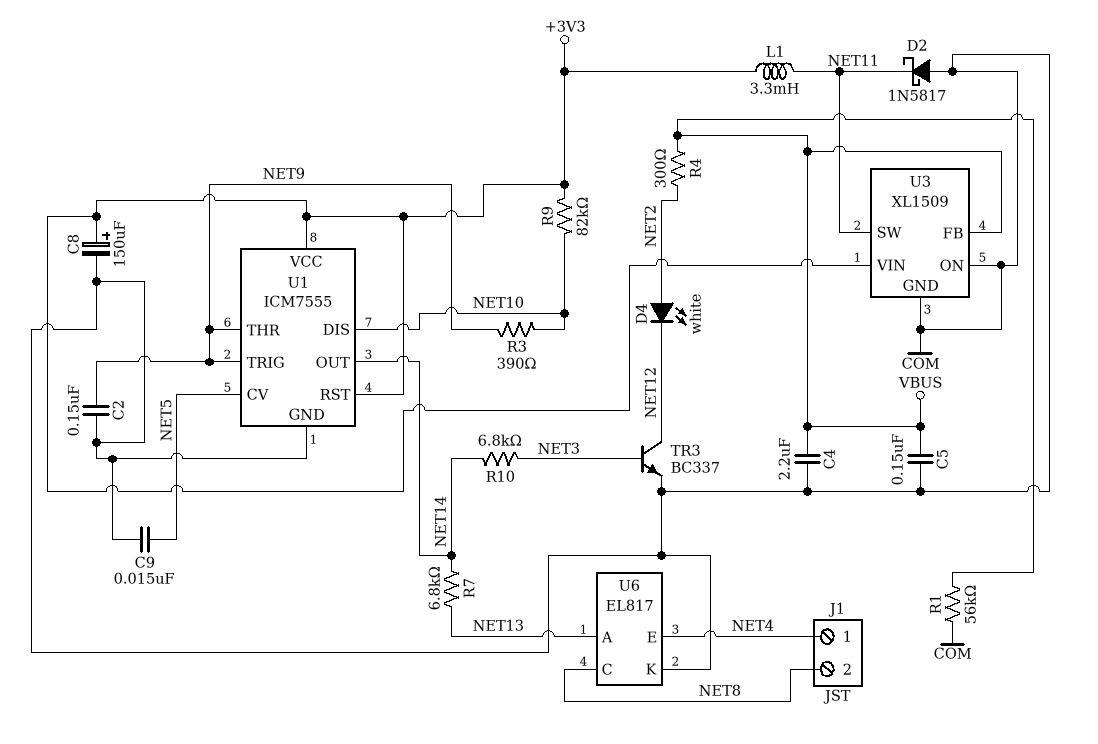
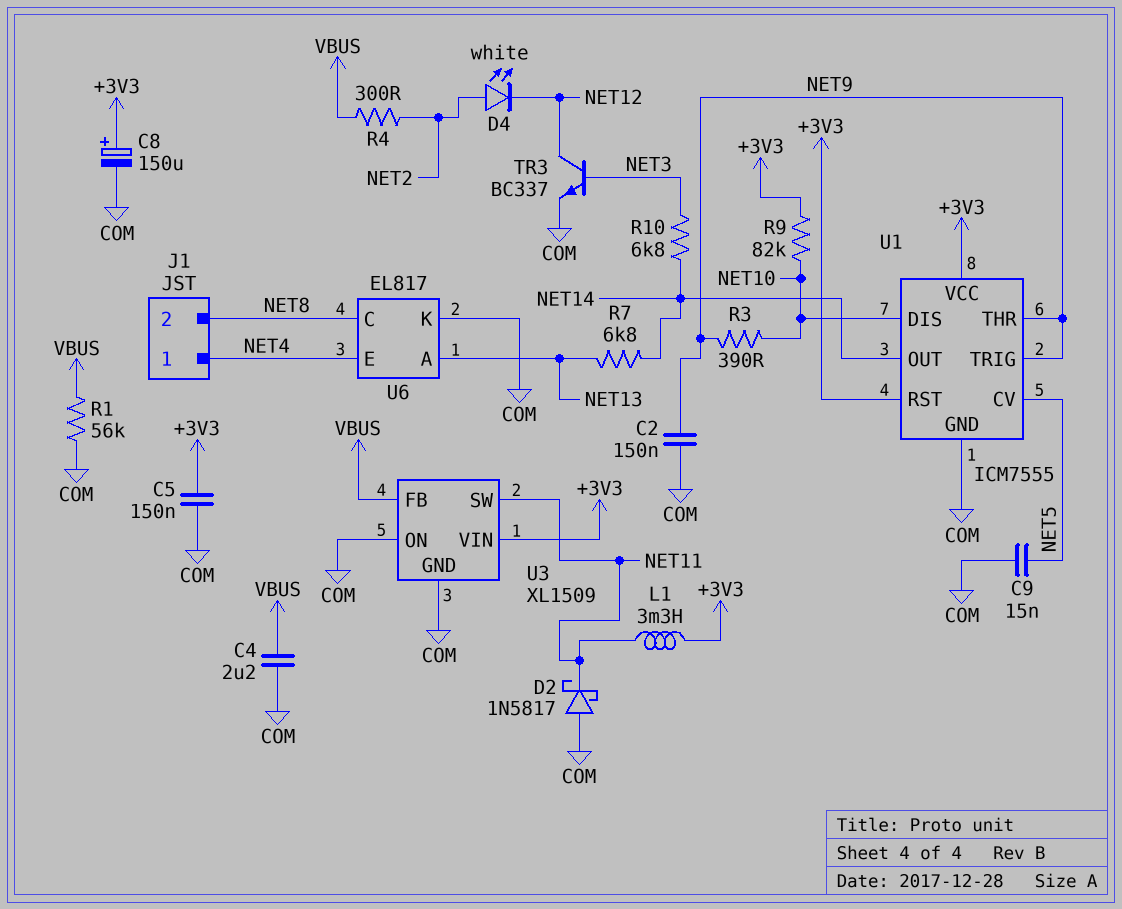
C5: 150nF (COM, VBUS) -> 150nF (+3V3, COM)

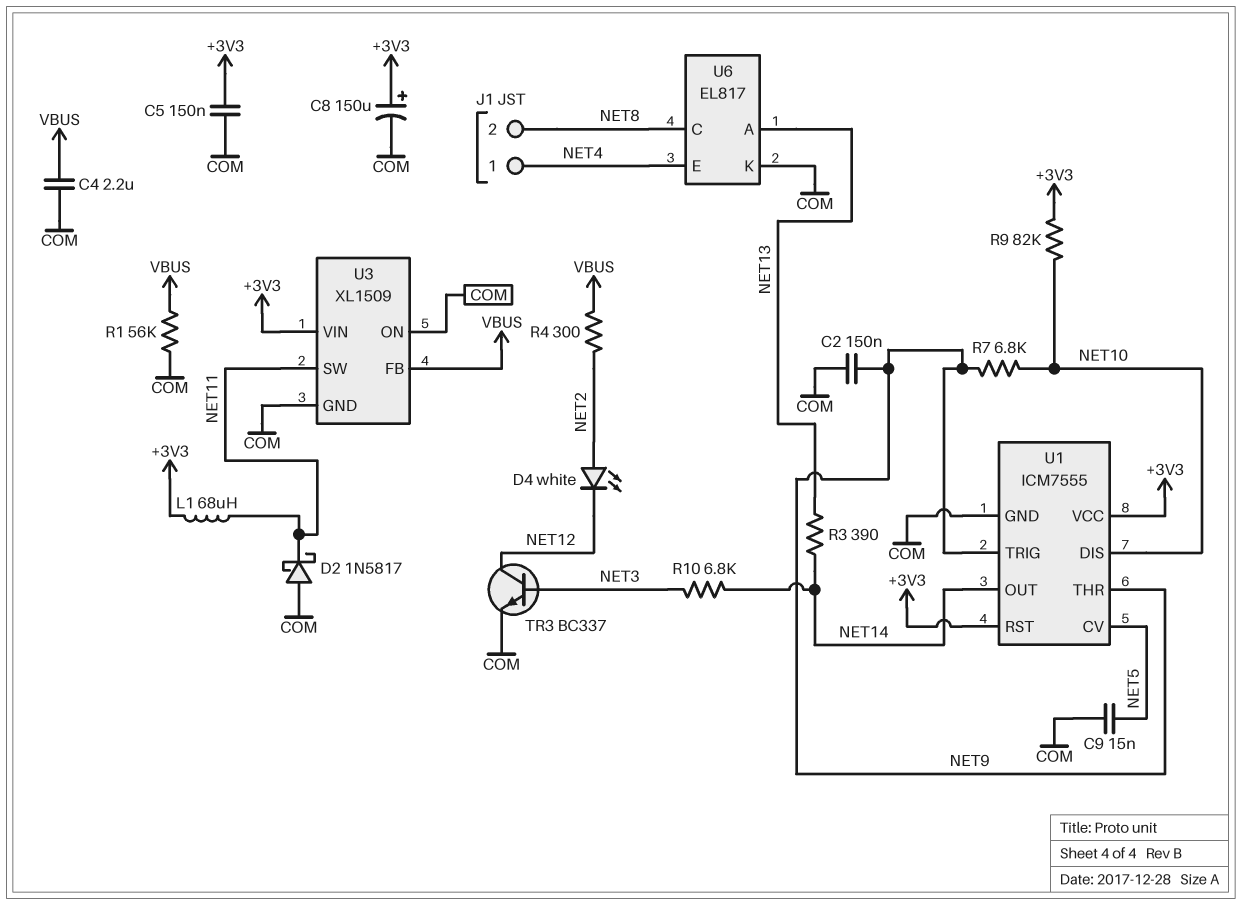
L1: 3.3mH (+3V3, NET11) -> 68uH (+3V3, NET11)
R3: 390 (NET9, NET10) -> 390 (NET13, NET14)
R7: 6.8k (NET13, NET14) -> 6.8k (NET9, NET10)

